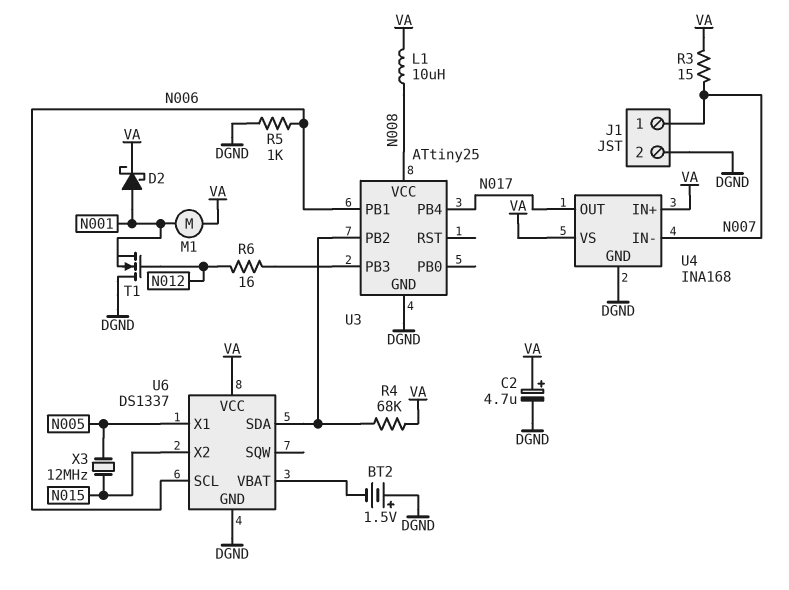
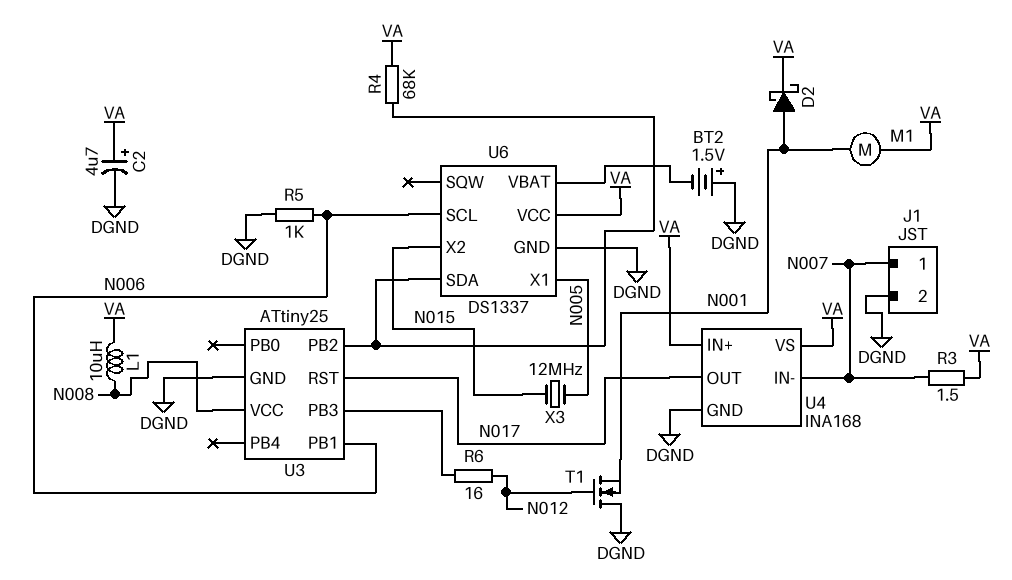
R3: 15 (N007, VA) -> 1.5 (N007, VA)
U3 pin PB4: N017 -> none
U3 pin RST: none -> N017

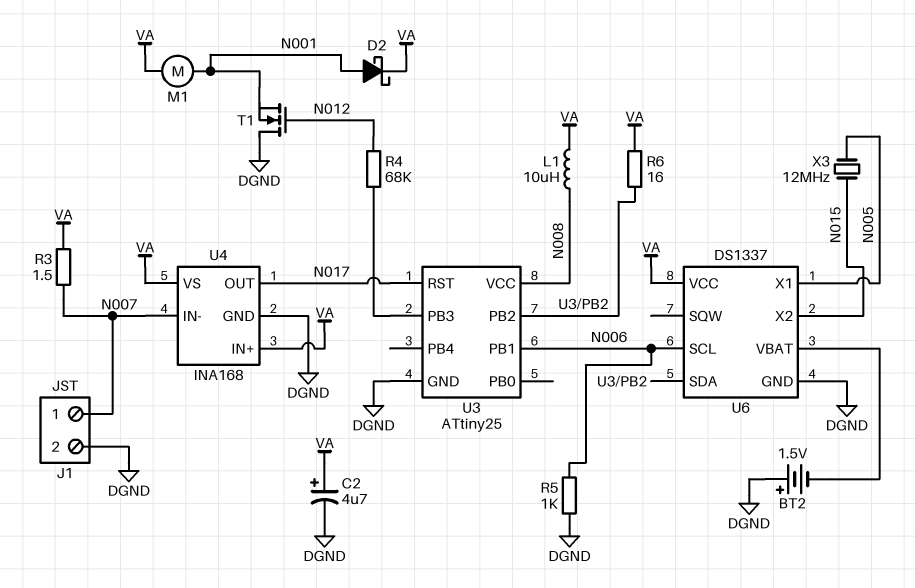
R4: 68k (U3/PB2, VA) -> 68k (N012, U3/PB3)
R6: 16 (N012, U3/PB3) -> 16 (U3/PB2, VA)

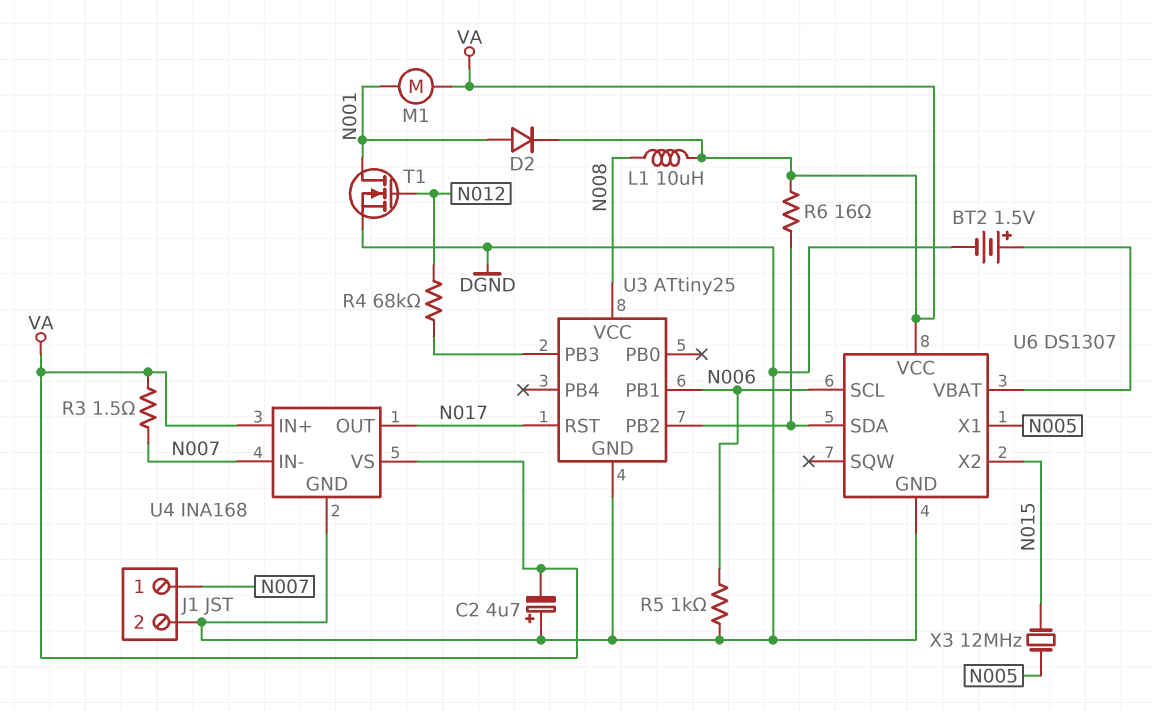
BT2: 1.5V (plus DGND, minus U6/VBAT) -> 1.5V (plus U6/VBAT, minus DGND)
C2: 4.7uF (plus VA, minus DGND) -> 4.7uF (plus DGND, minus VA)
D2: schottky (A N001, K VA) -> diode (A N001, K VA)
T1: NMOS (G N012, D DGND, S N001) -> NMOS (G N012, D N001, S DGND)
U6: DS1337 -> DS1307

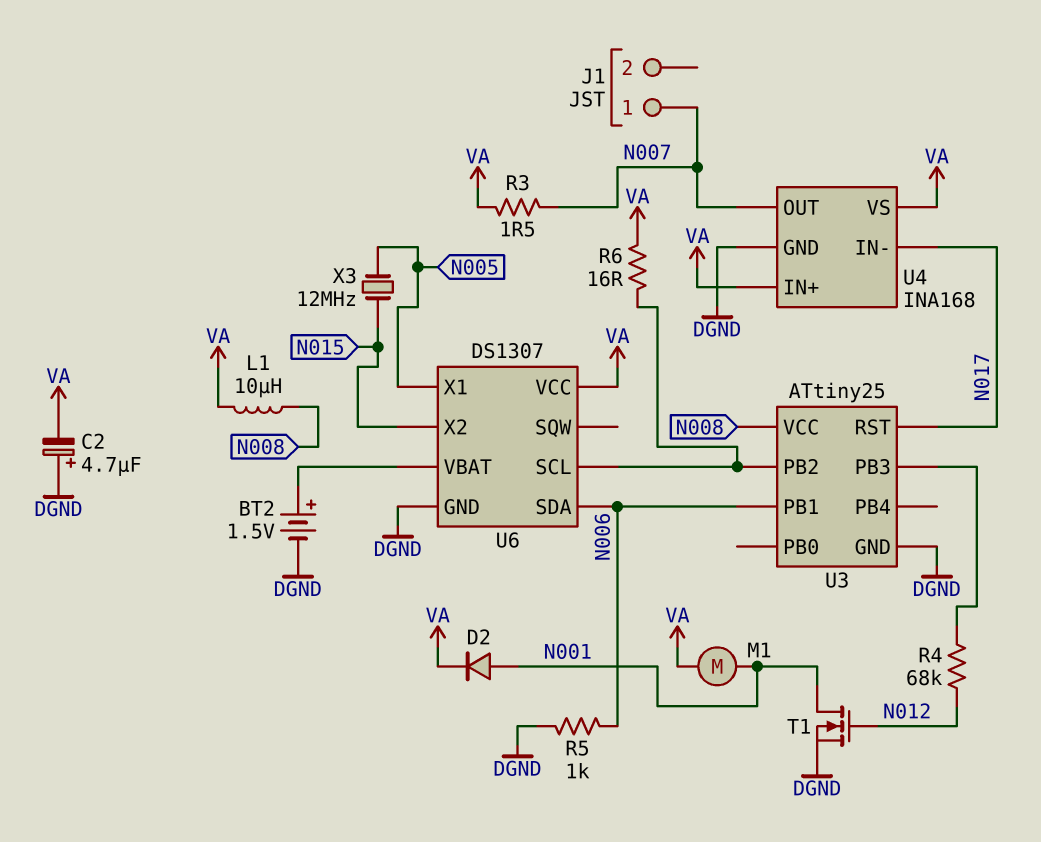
J1 pin 2: DGND -> none
U4 pin IN-: N007 -> N017
U4 pin OUT: N017 -> N007
U6 pin SCL: N006 -> U3/PB2
U6 pin SDA: U3/PB2 -> N006

